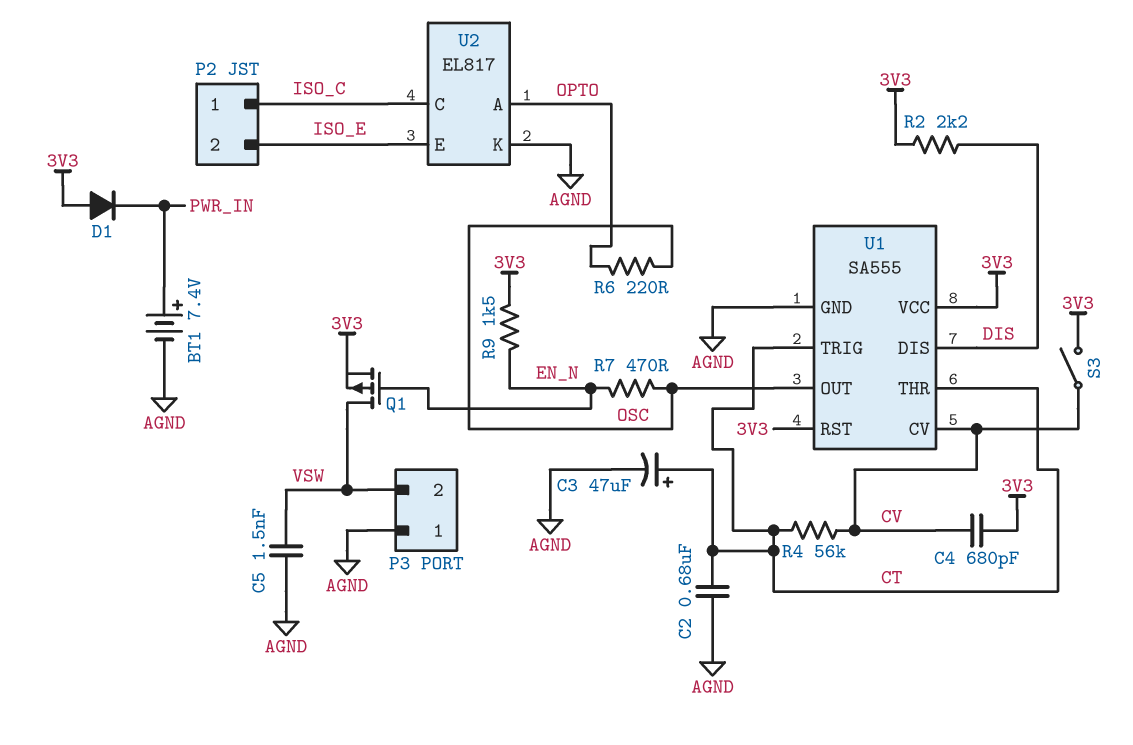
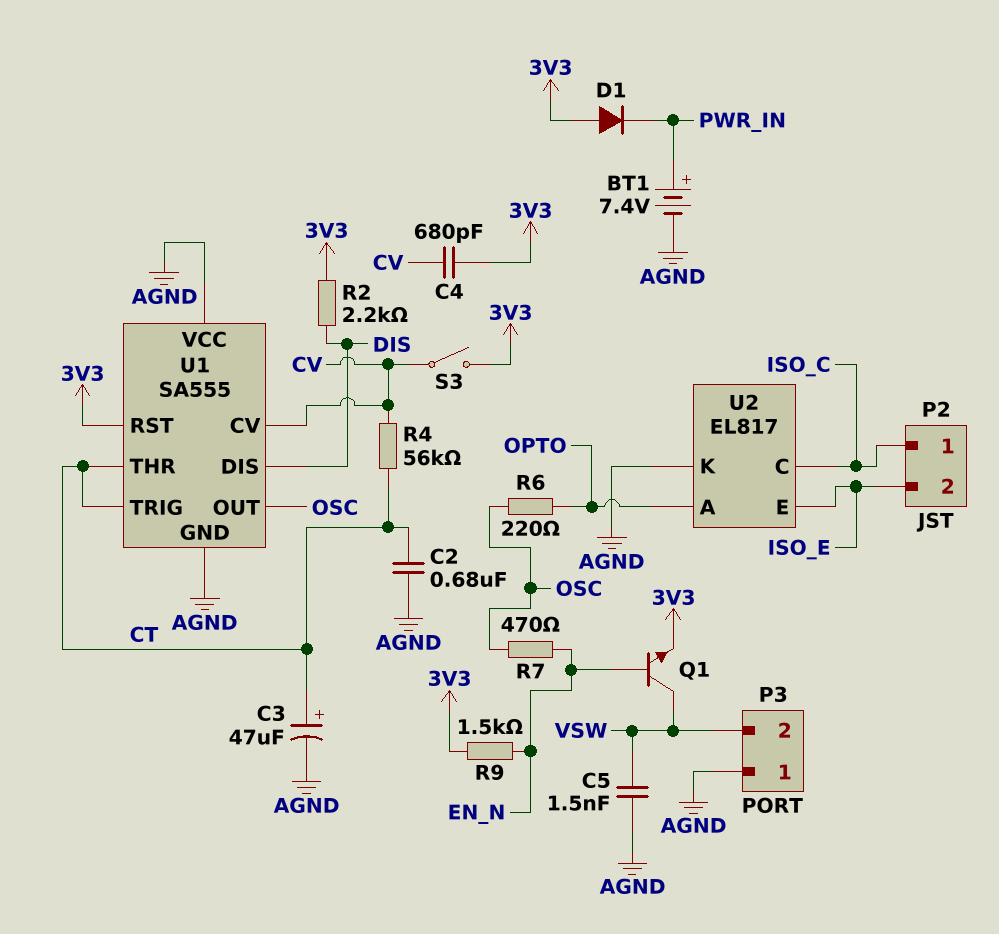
Q1: PMOS (G EN_N, D VSW, S 3V3) -> NPN (B EN_N, C VSW, E 3V3)
U1 pin VCC: 3V3 -> AGND

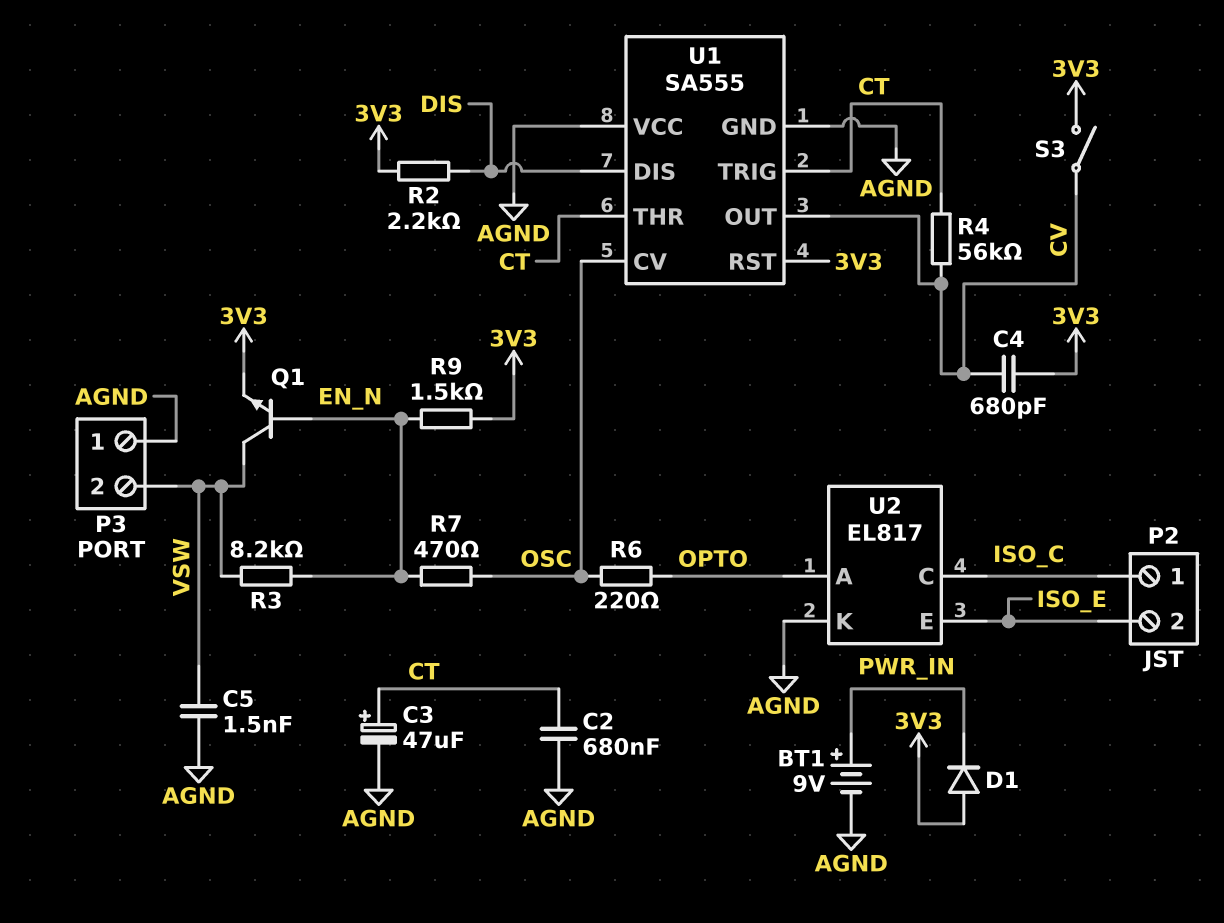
BT1: 7.4V (plus PWR_IN, minus AGND) -> 9V (plus PWR_IN, minus AGND)
R3: none -> 8.2k (EN_N, VSW)
U1 pin CV: CV -> OSC
U1 pin OUT: OSC -> CV

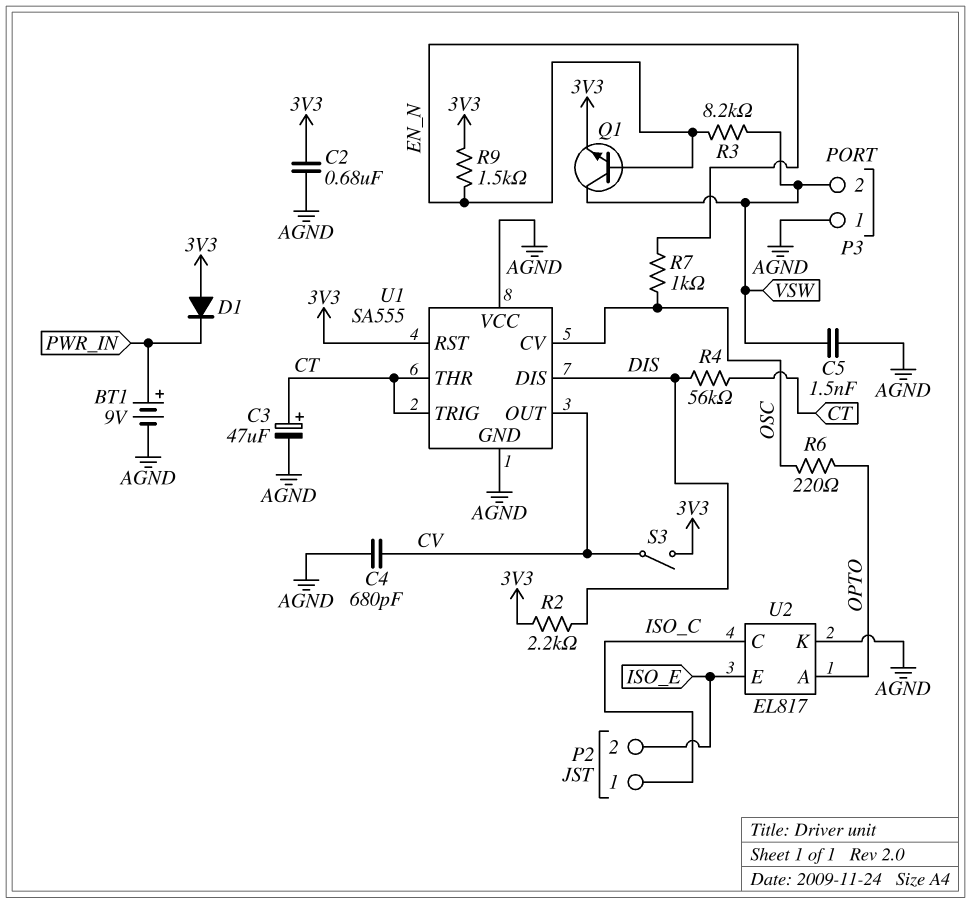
C2: 680nF (AGND, CT) -> 680nF (3V3, AGND)
C4: 680pF (3V3, CV) -> 680pF (AGND, CV)
R4: 56k (CT, CV) -> 56k (CT, DIS)
R7: 470 (EN_N, OSC) -> 1k (EN_N, OSC)

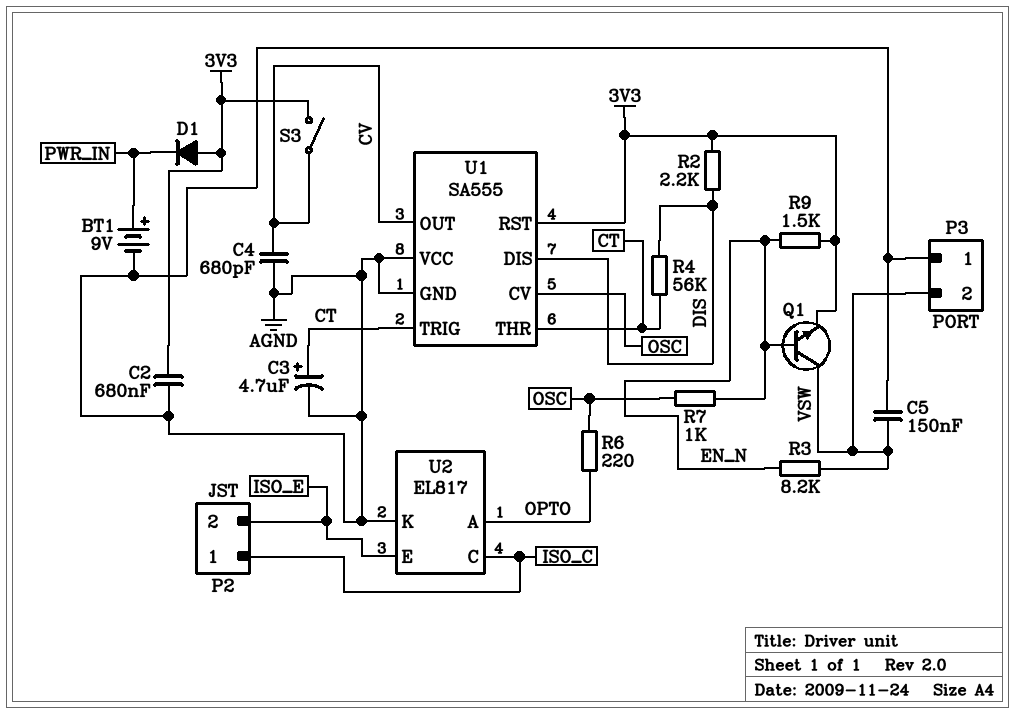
C3: 47uF (plus CT, minus AGND) -> 4.7uF (plus CT, minus AGND)
C5: 1.5nF (AGND, VSW) -> 150nF (AGND, VSW)

